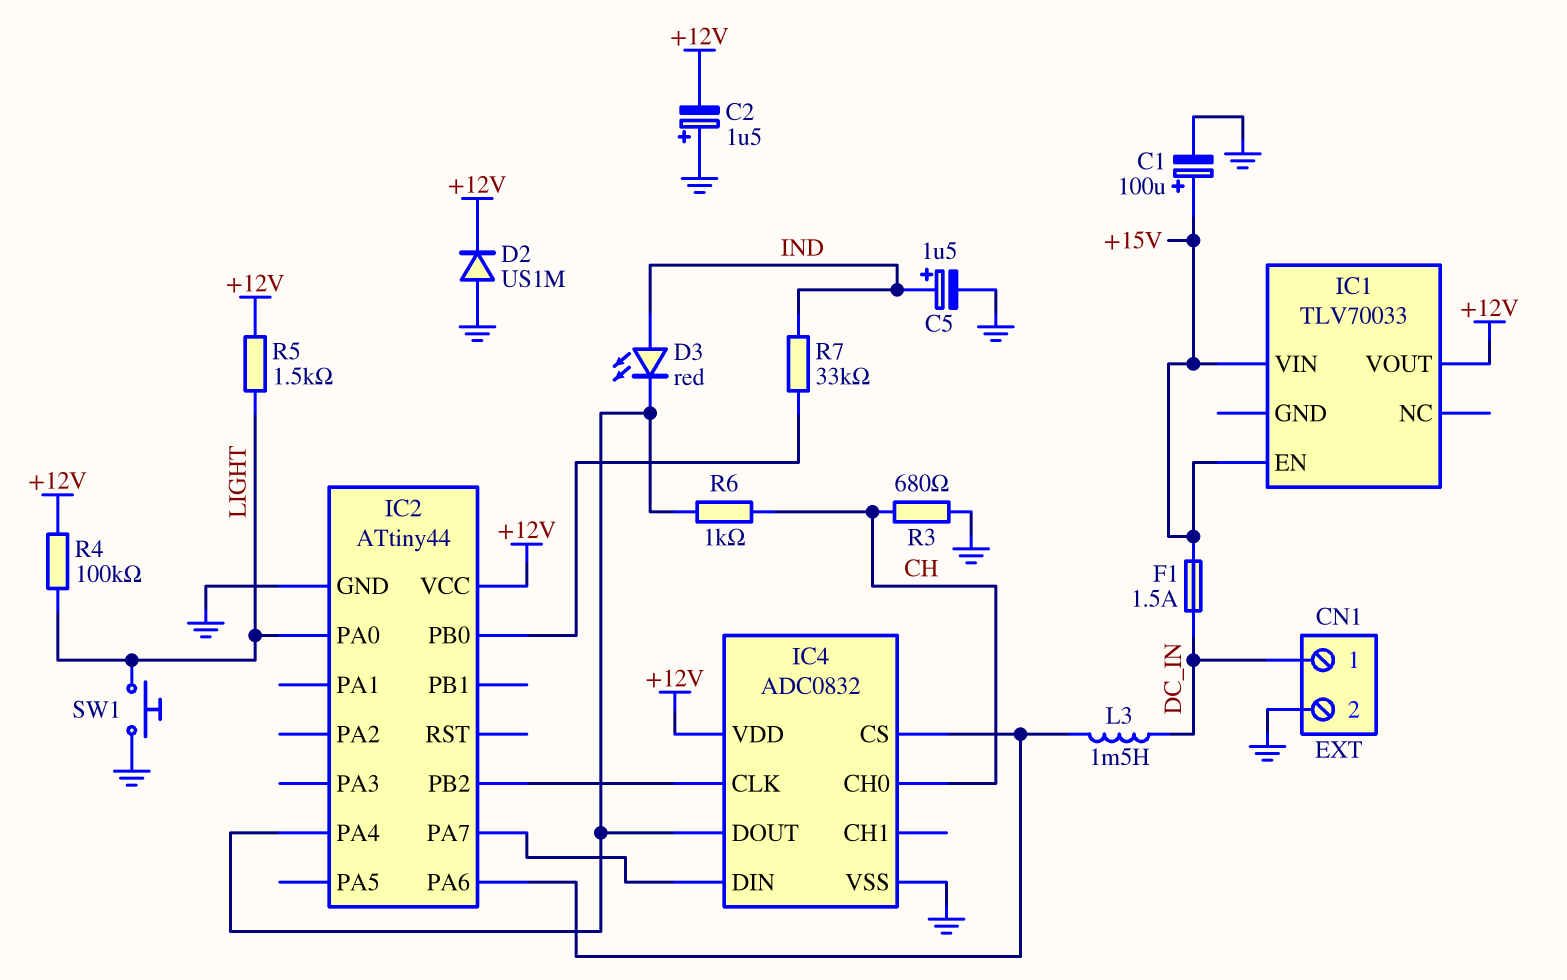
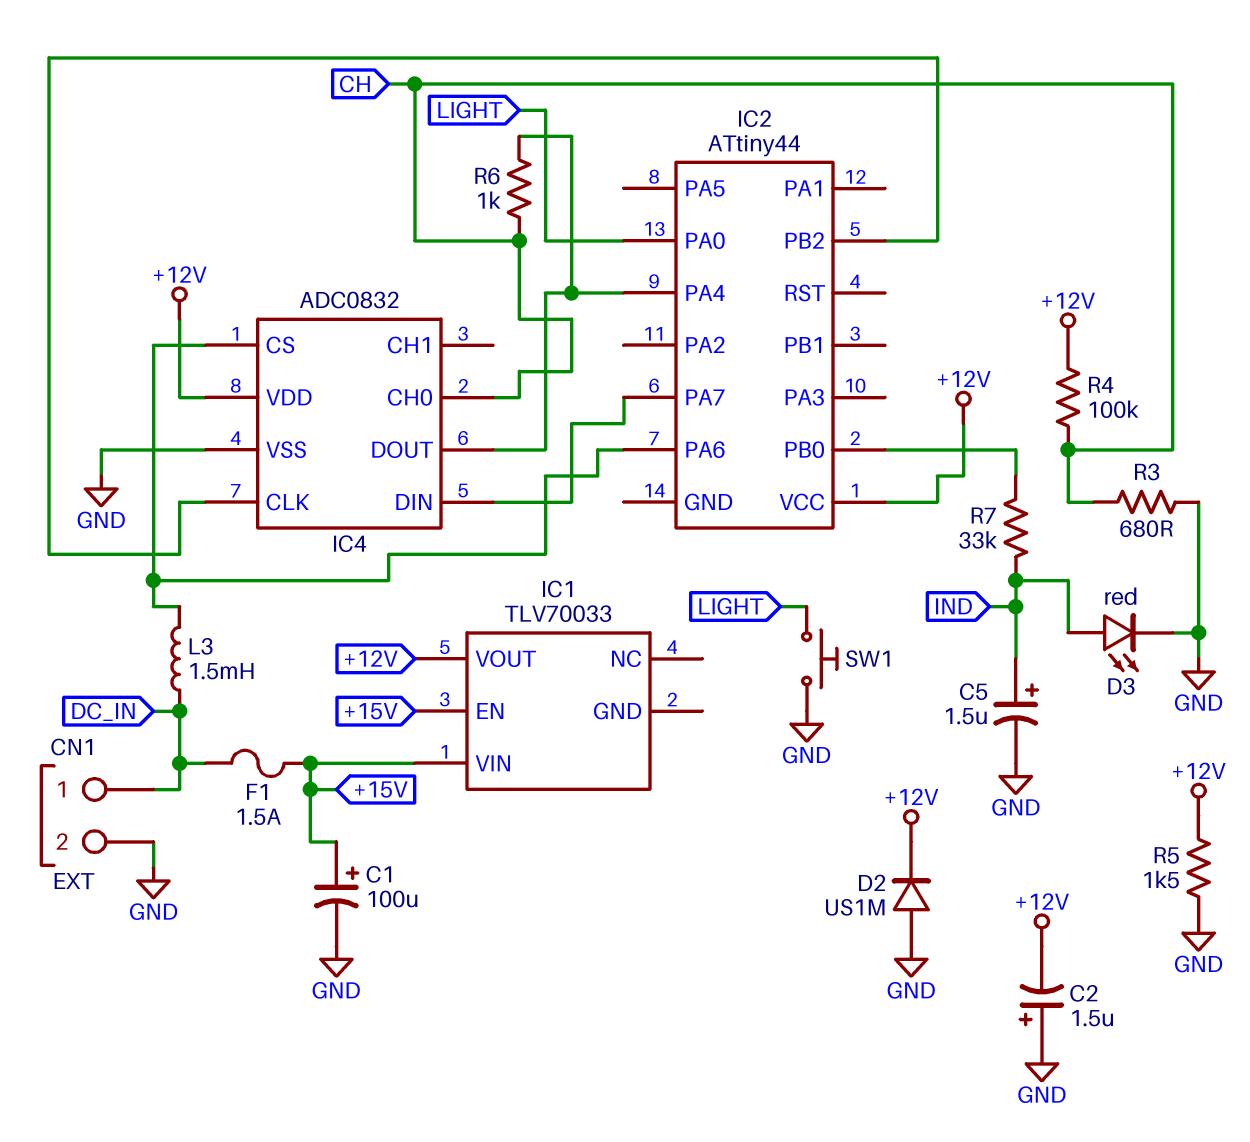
D3: LED red (A IND, K IC2/PA4) -> LED red (A IND, K GND)
IC2 pin GND: GND -> none
R4: 100k (+12V, LIGHT) -> 100k (+12V, CH)
R5: 1.5k (+12V, LIGHT) -> 1.5k (+12V, GND)

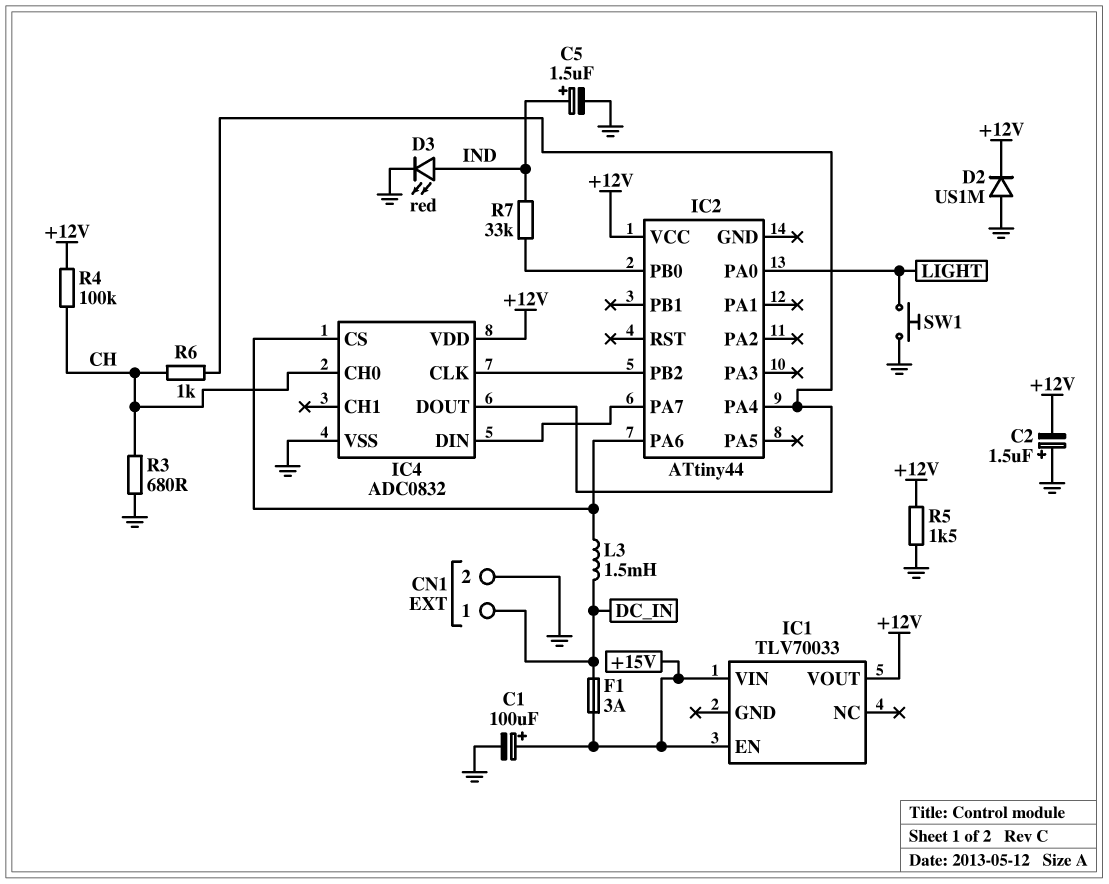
F1: 1.5A (+15V, DC_IN) -> 3A (+15V, DC_IN)

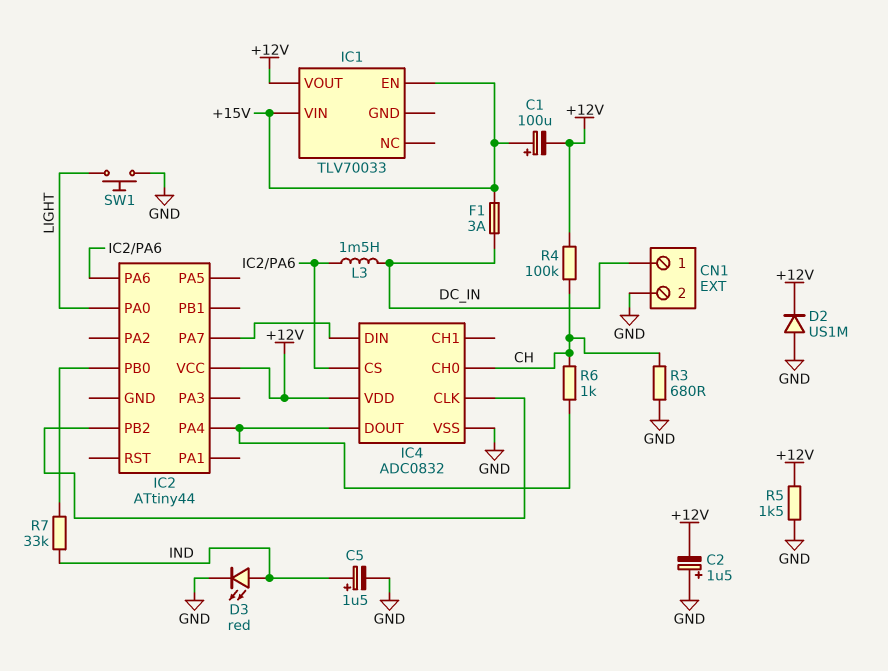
C1: 100uF (plus +15V, minus GND) -> 100uF (plus +15V, minus +12V)

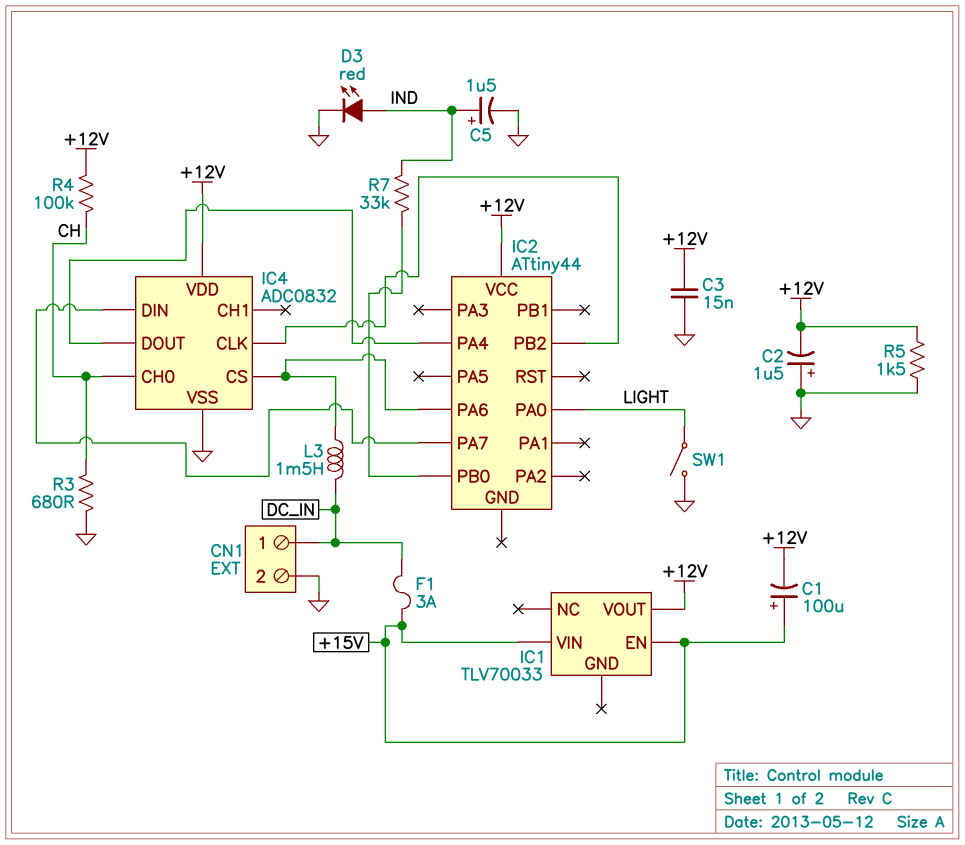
C3: none -> 15nF (+12V, GND)
D2: diode US1M (A GND, K +12V) -> none
R6: 1k (CH, IC2/PA4) -> none
SW1: button (GND, LIGHT) -> switch (GND, LIGHT)

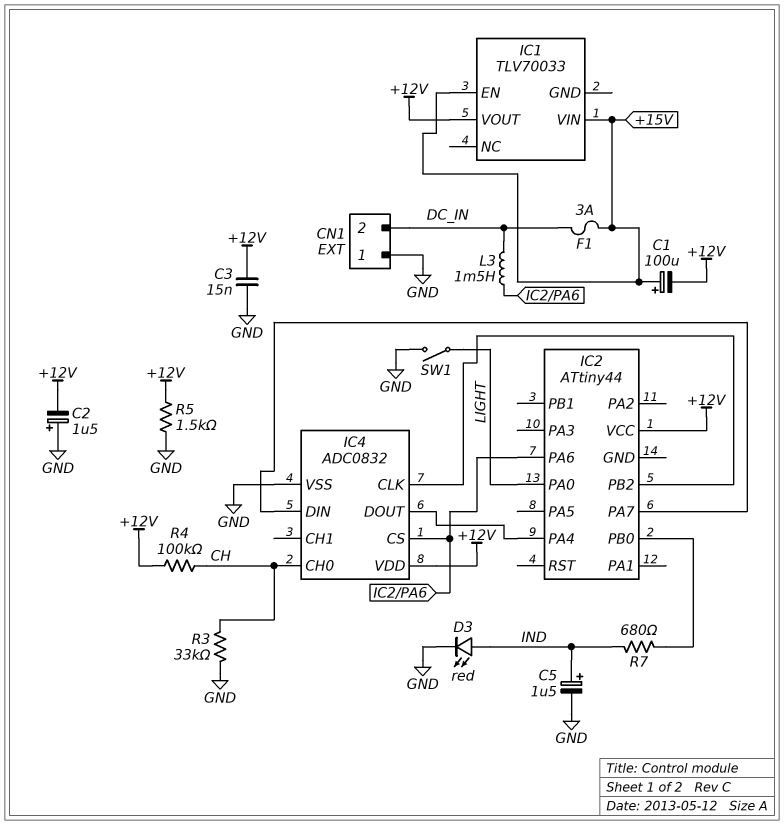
CN1 pin 1: DC_IN -> GND
CN1 pin 2: GND -> DC_IN
R3: 680 (CH, GND) -> 33k (CH, GND)
R7: 33k (IC2/PB0, IND) -> 680 (IC2/PB0, IND)

